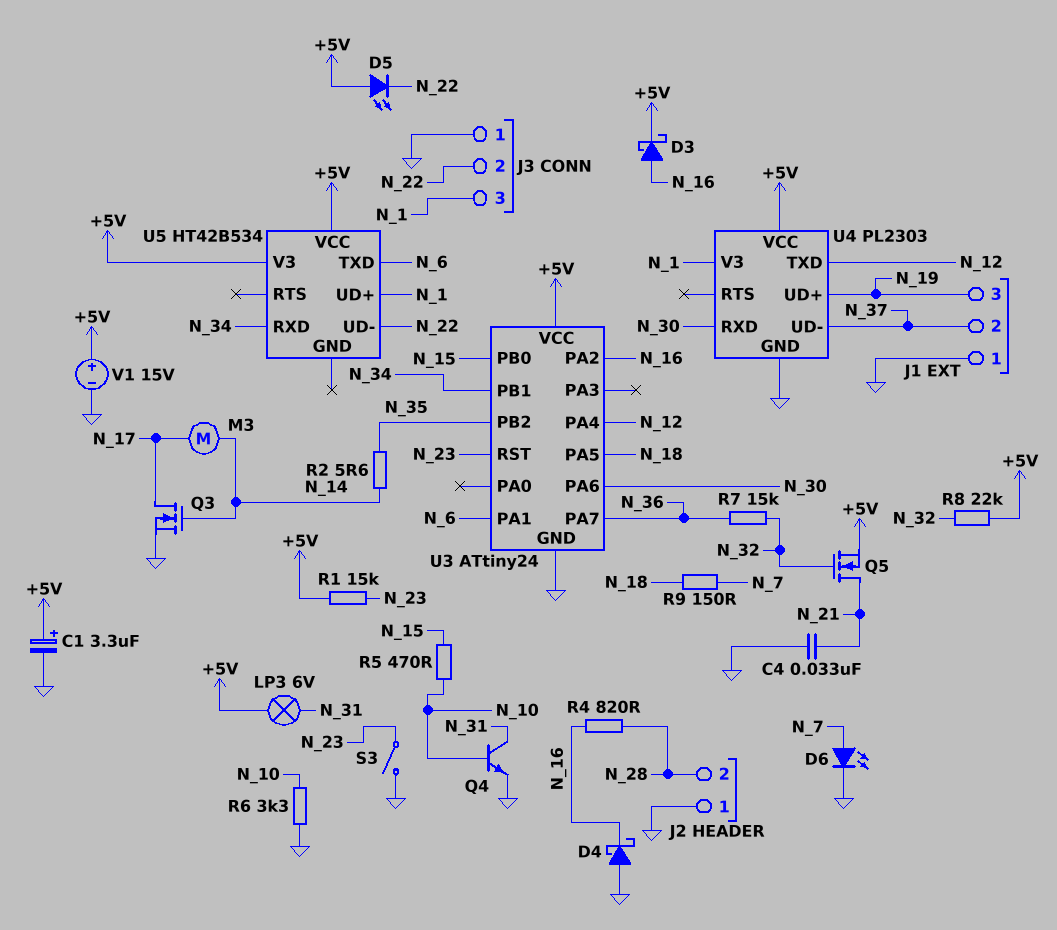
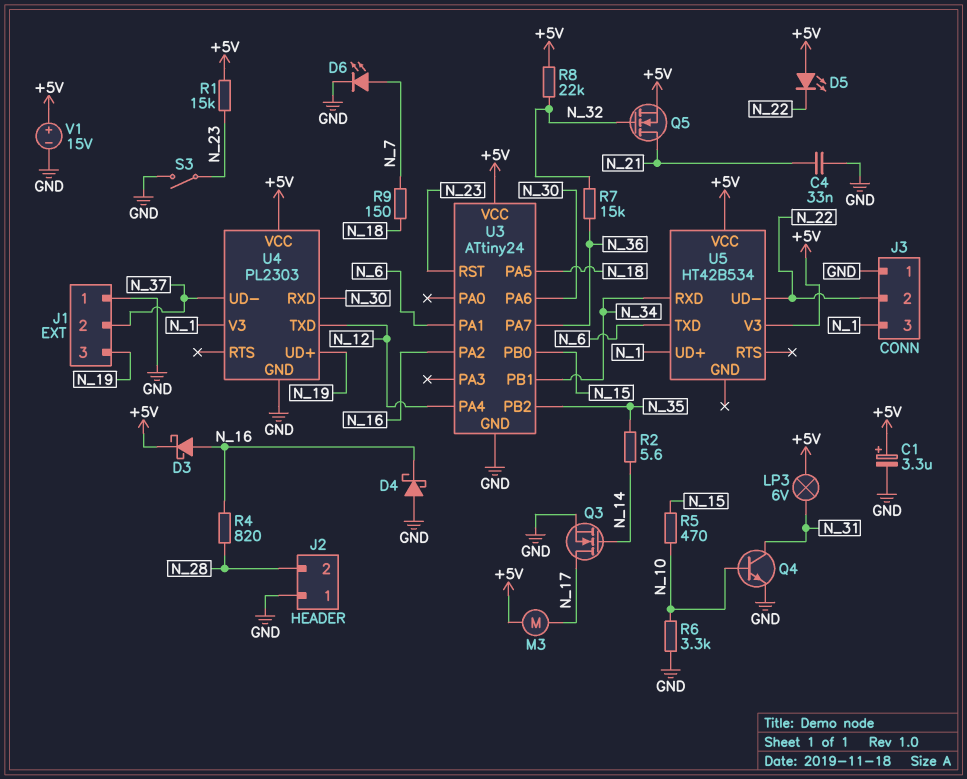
M3: motor (N_14, N_17) -> motor (+5V, N_17)

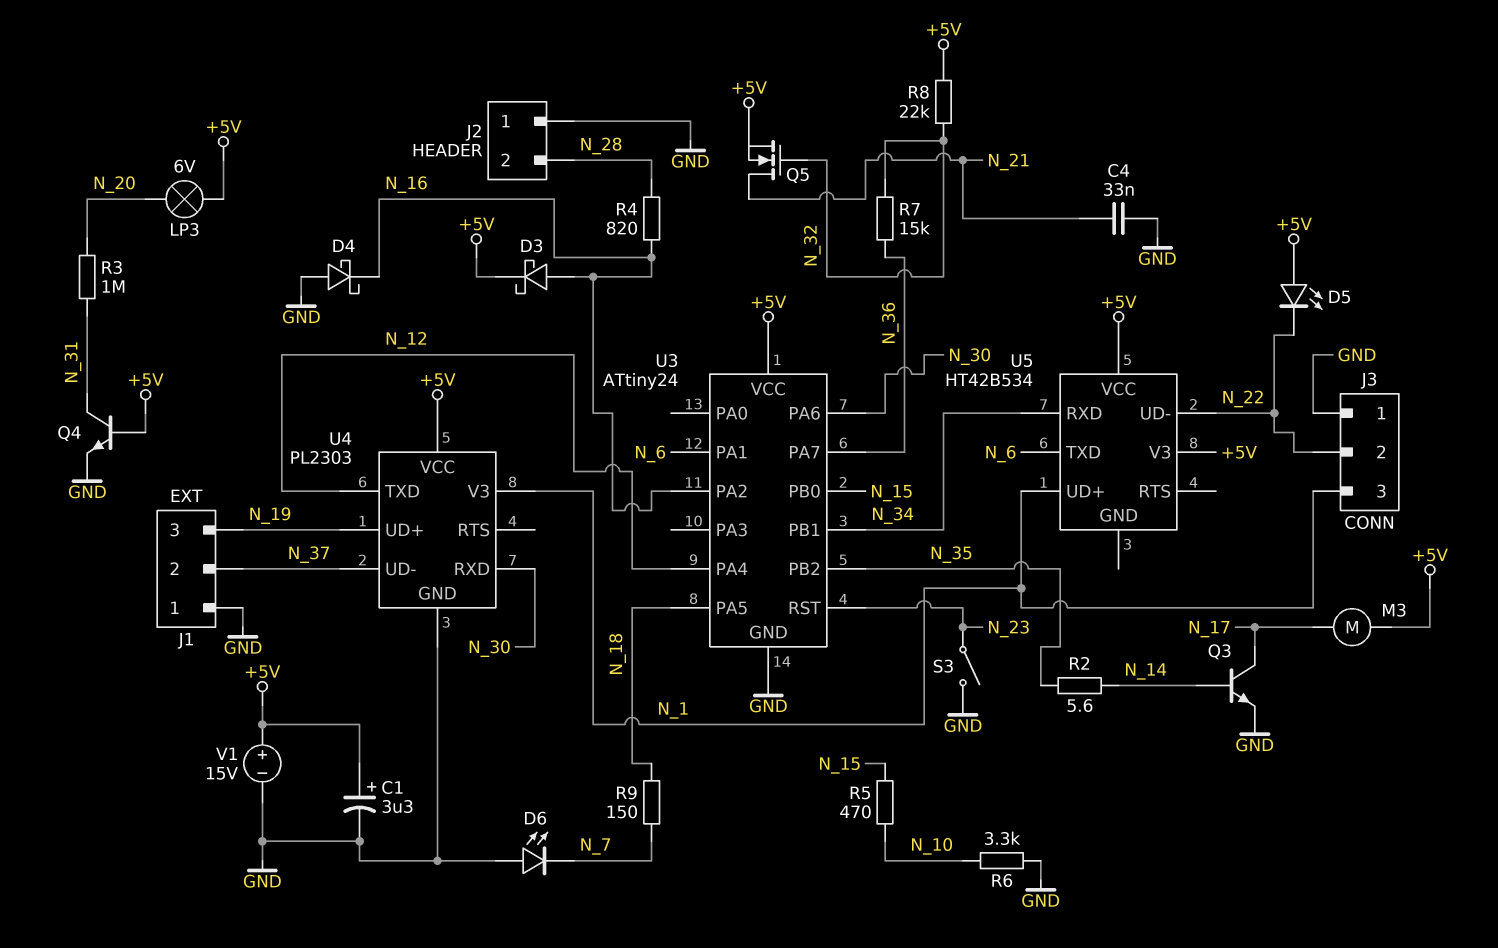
D6: LED (A N_7, K GND) -> LED (A GND, K N_7)
LP3: lamp 6V (+5V, N_31) -> lamp 6V (+5V, N_20)
Q3: NMOS (G N_14, D N_17, S GND) -> NPN (B N_14, C N_17, E GND)
Q4: NPN (B N_10, C N_31, E GND) -> NPN (B +5V, C N_31, E GND)
R1: 15k (+5V, N_23) -> none
R3: none -> 1M (N_20, N_31)

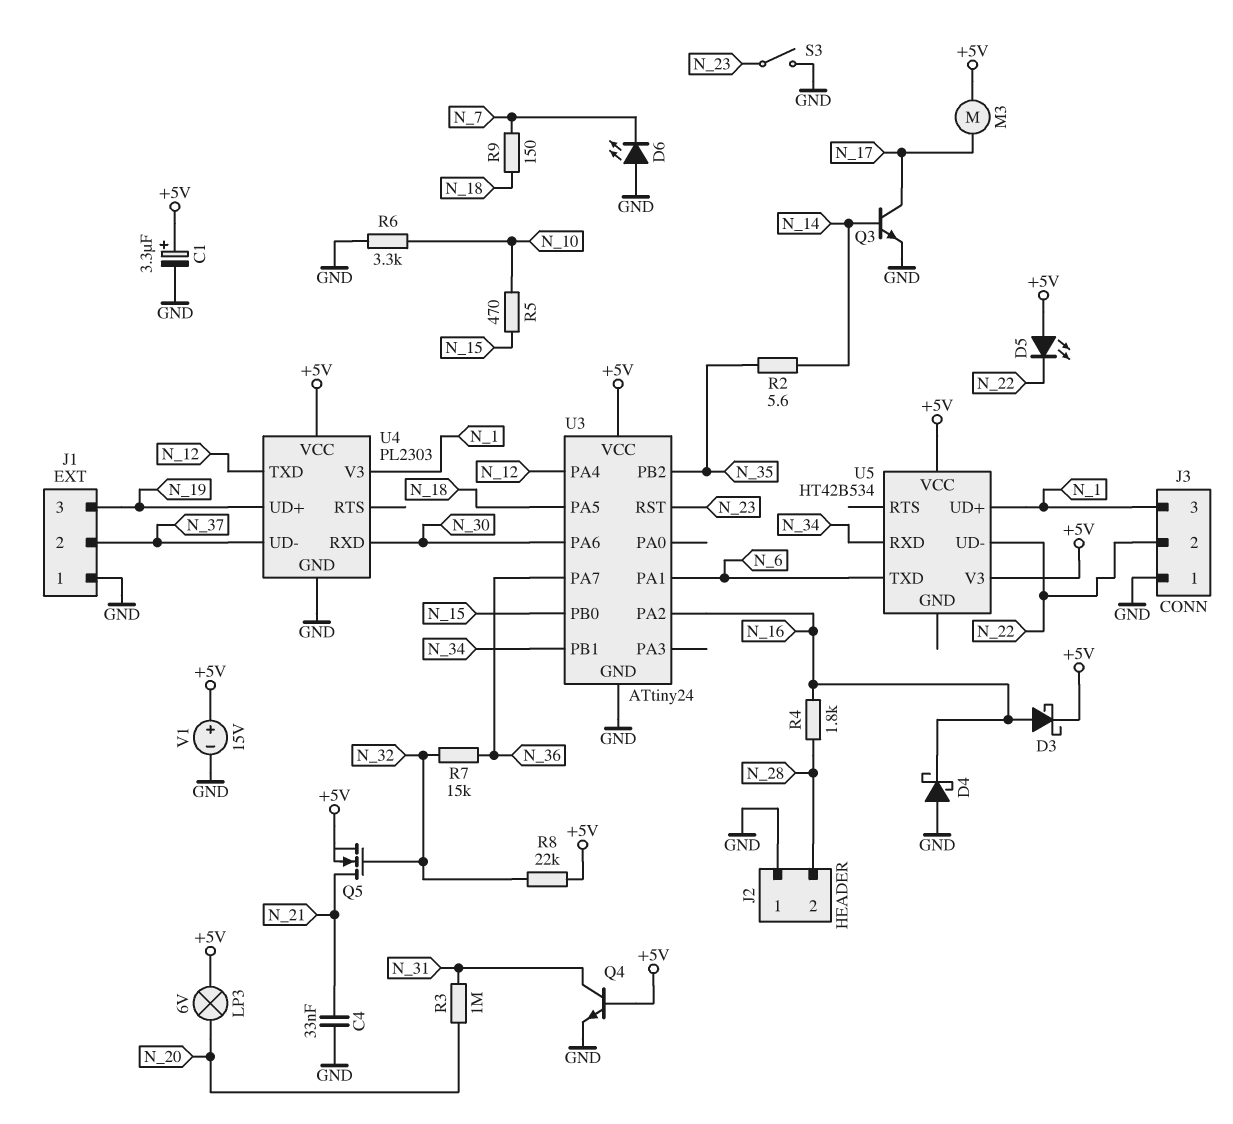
R4: 820 (N_16, N_28) -> 1.8k (N_16, N_28)

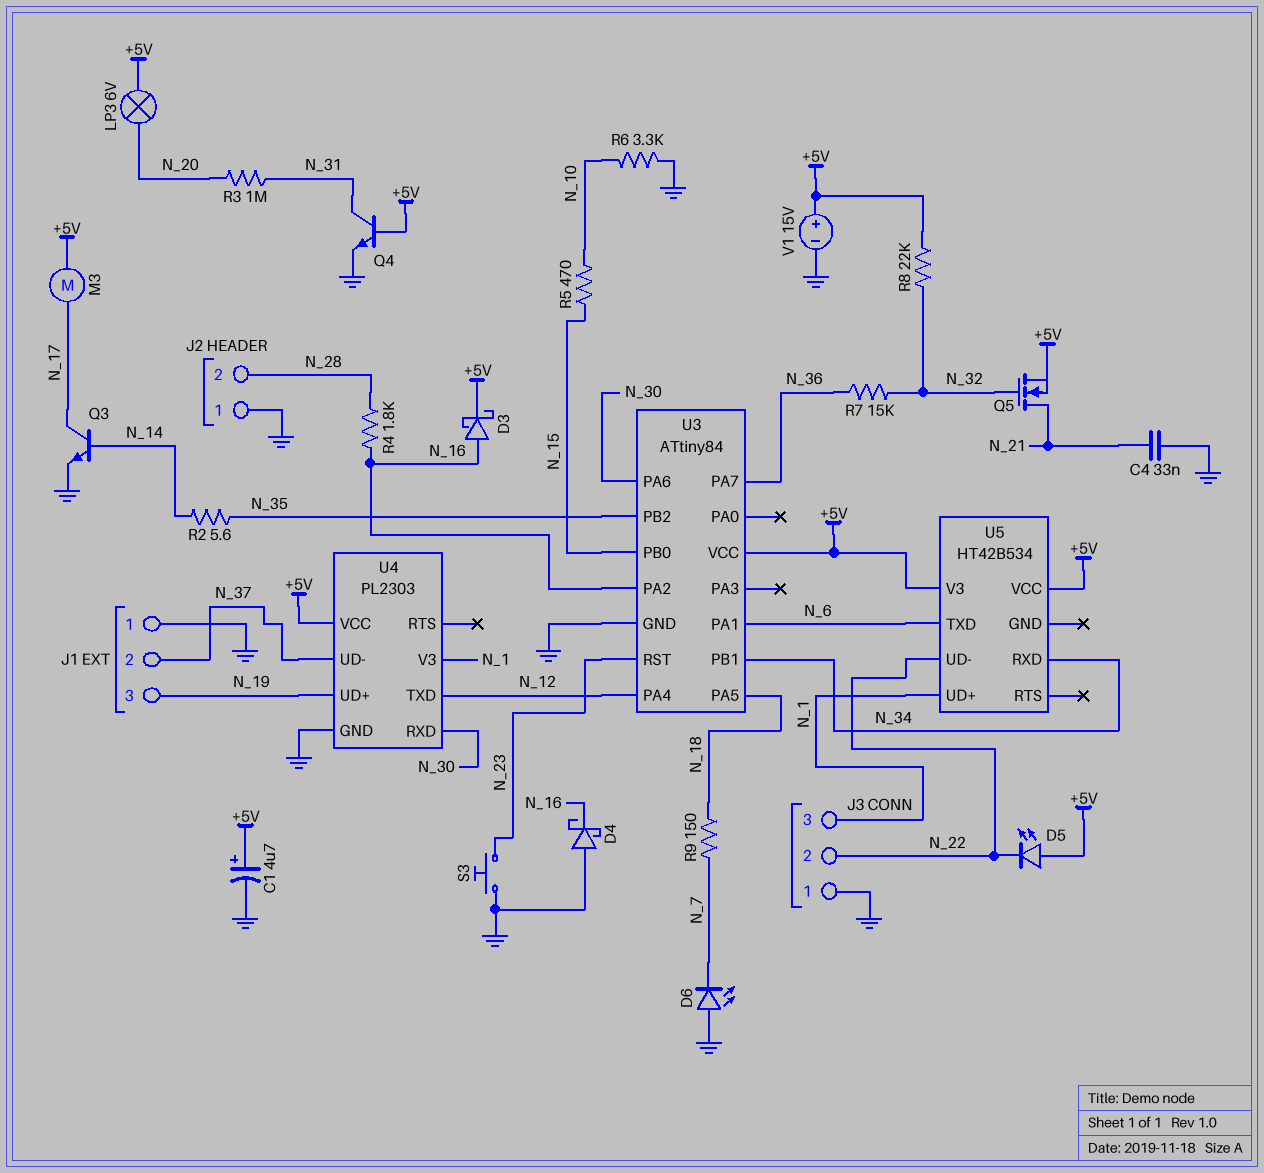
C1: 3.3uF (plus +5V, minus GND) -> 4.7uF (plus +5V, minus GND)
S3: switch (GND, N_23) -> button (GND, N_23)
U3: ATtiny24 -> ATtiny84

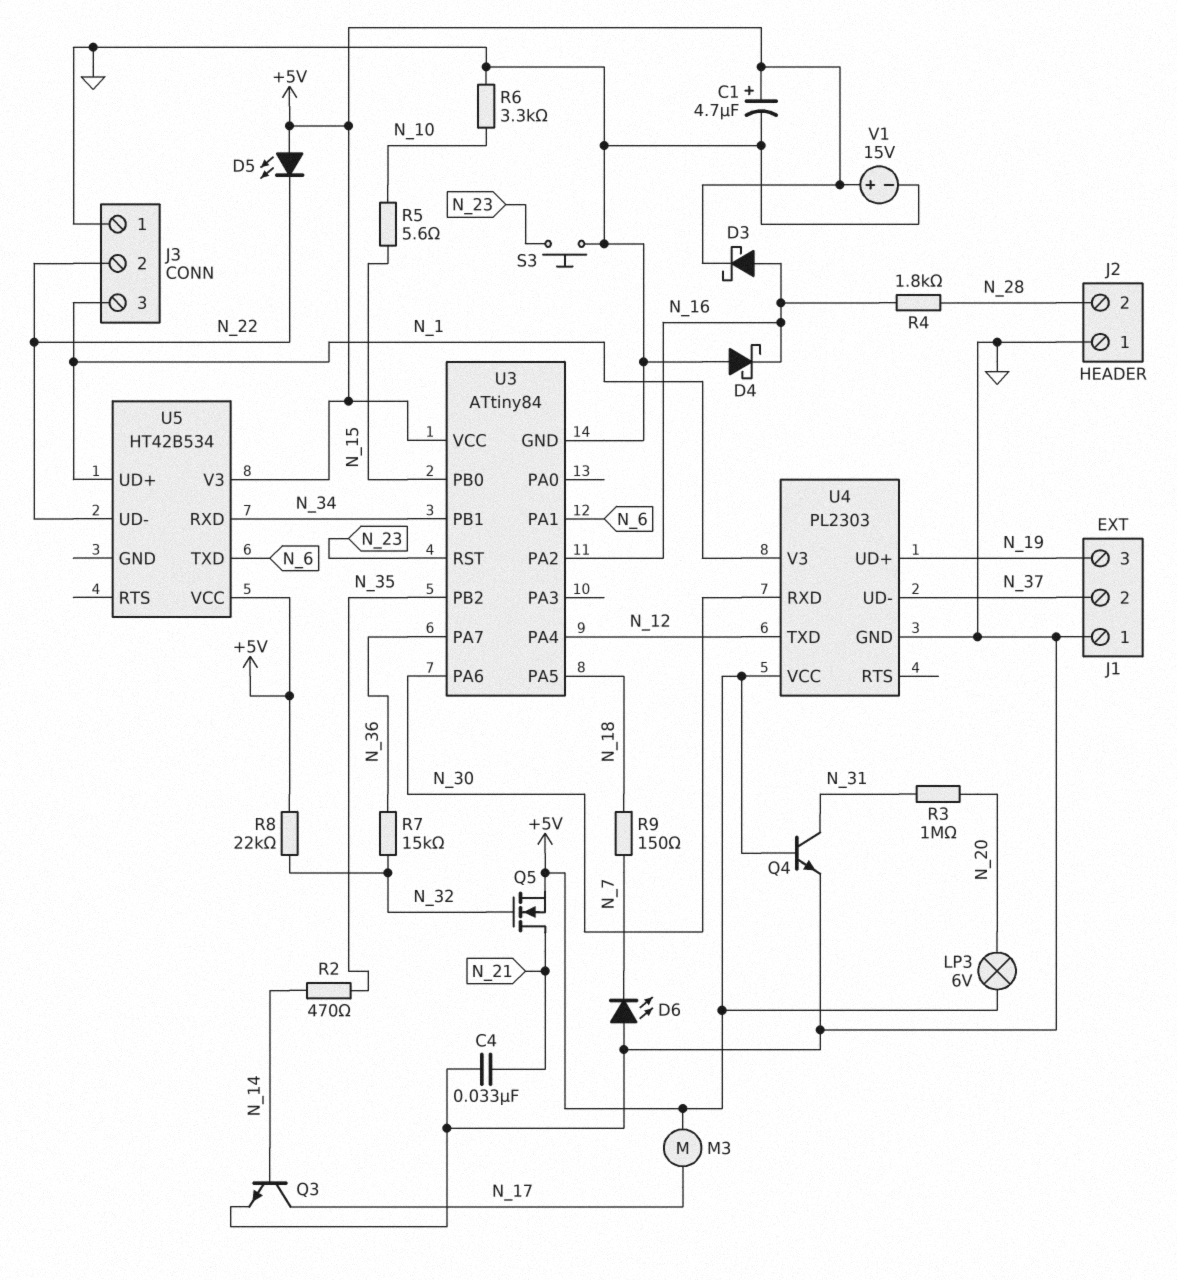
R2: 5.6 (N_14, N_35) -> 470 (N_14, N_35)
R5: 470 (N_10, N_15) -> 5.6 (N_10, N_15)

